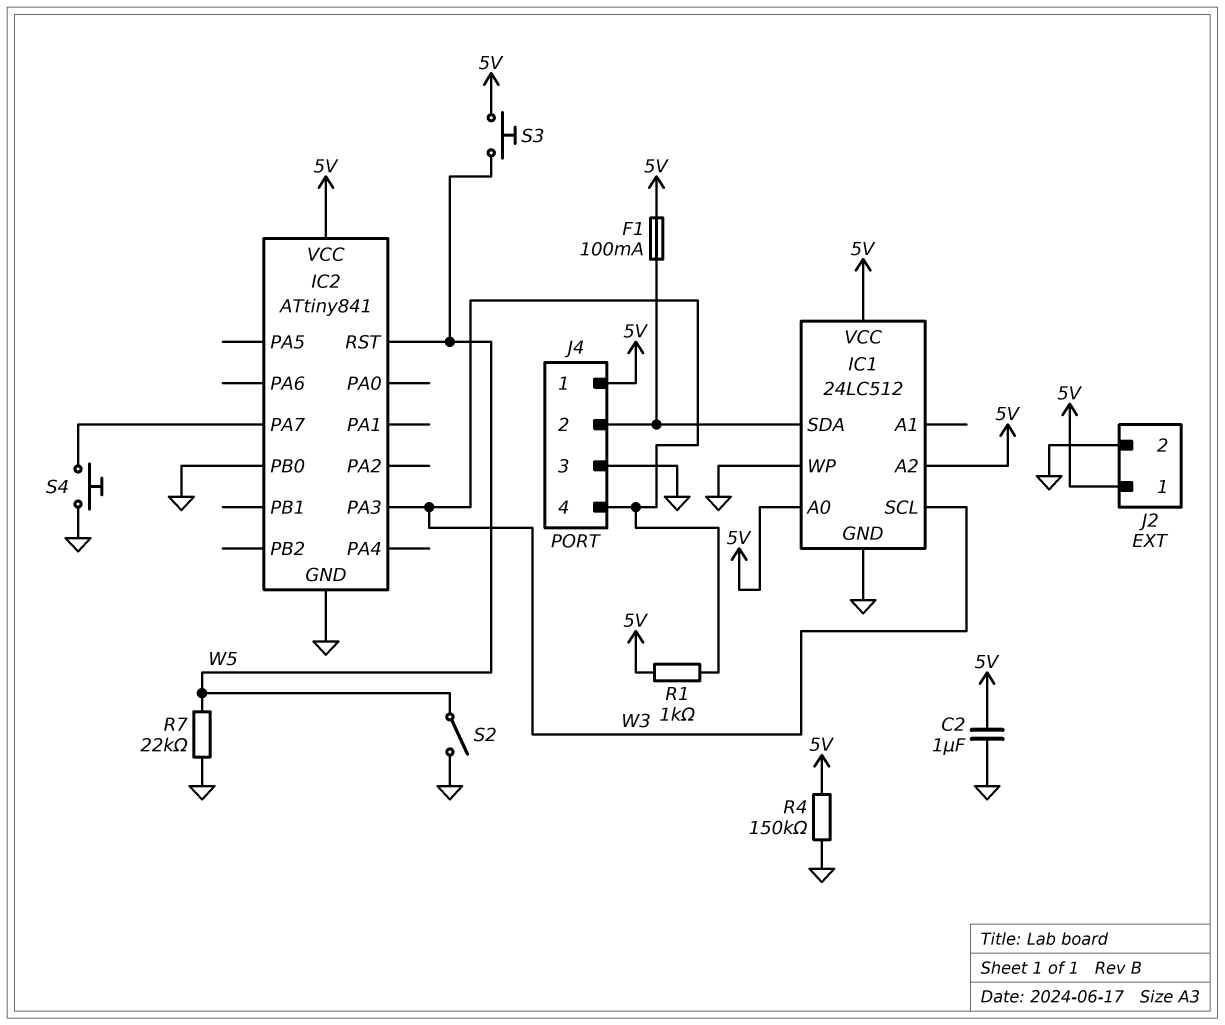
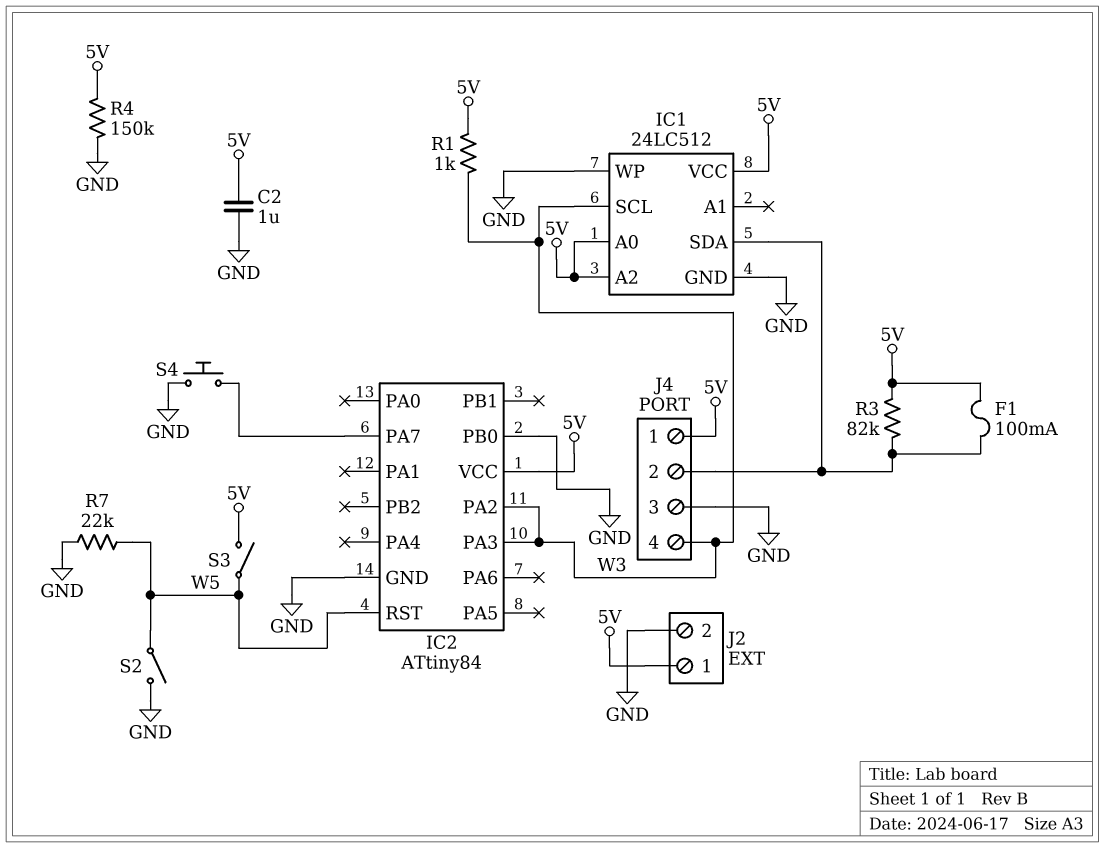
IC2: ATtiny841 -> ATtiny84
IC2 pin PA2: none -> W3
R3: none -> 82k (5V, IC1/SDA)
S3: button (5V, W5) -> switch (5V, W5)

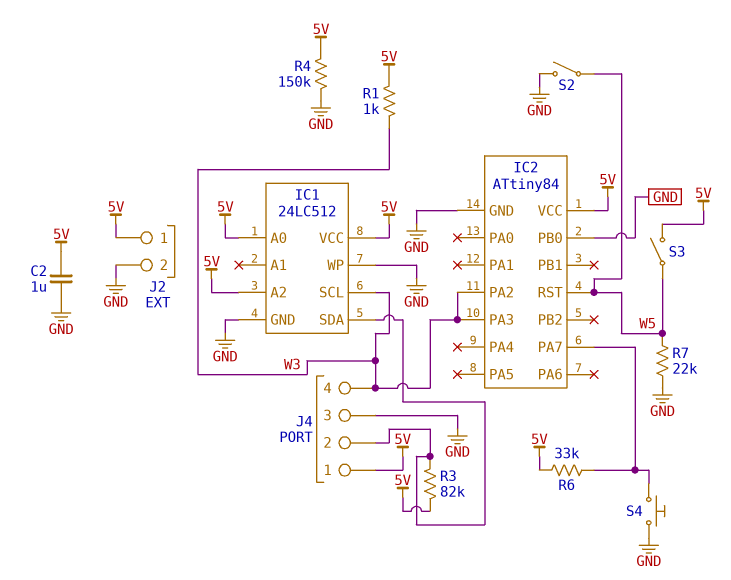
F1: 100mA (5V, IC1/SDA) -> none
R6: none -> 33k (5V, IC2/PA7)

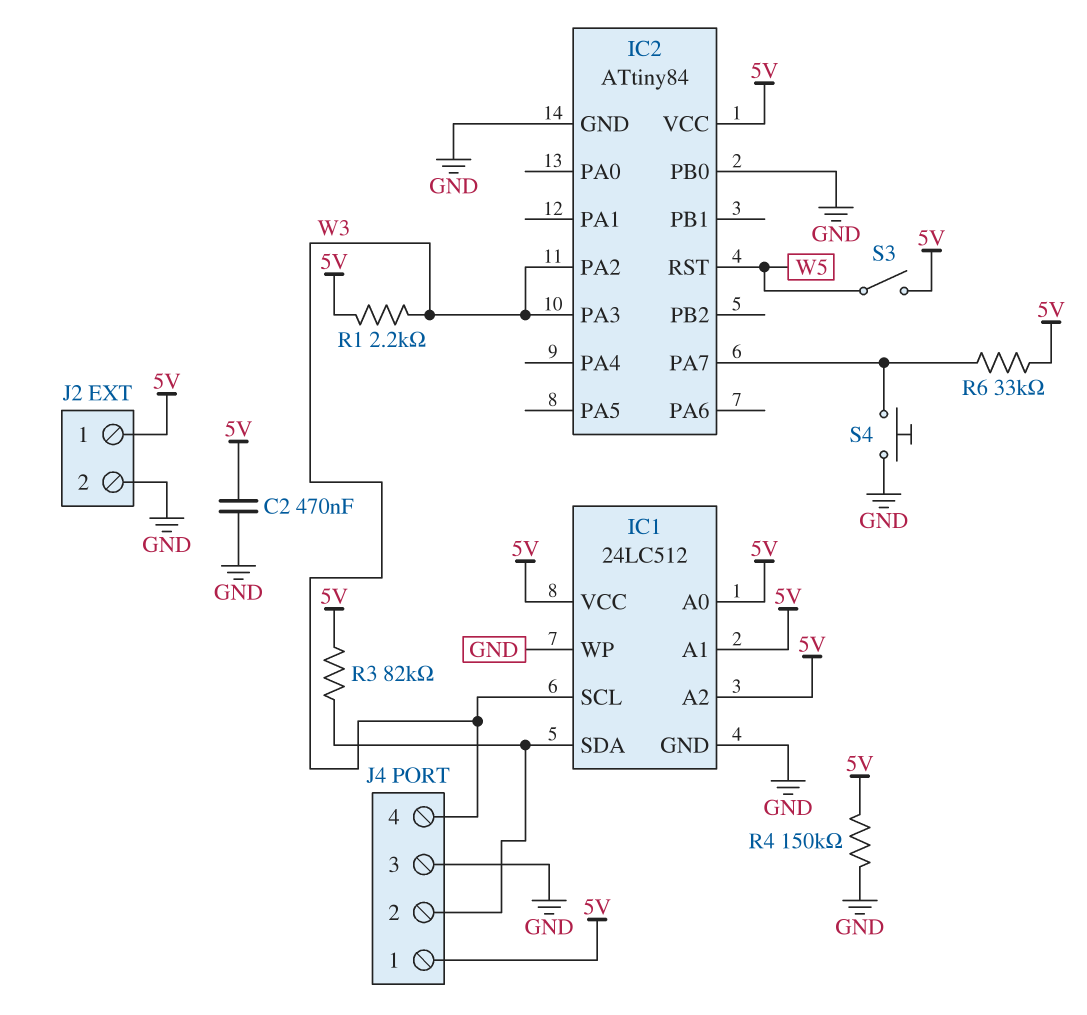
C2: 1uF (5V, GND) -> 470nF (5V, GND)
IC1 pin A1: none -> 5V
R1: 1k (5V, W3) -> 2.2k (5V, W3)
R7: 22k (GND, W5) -> none
S2: switch (GND, W5) -> none

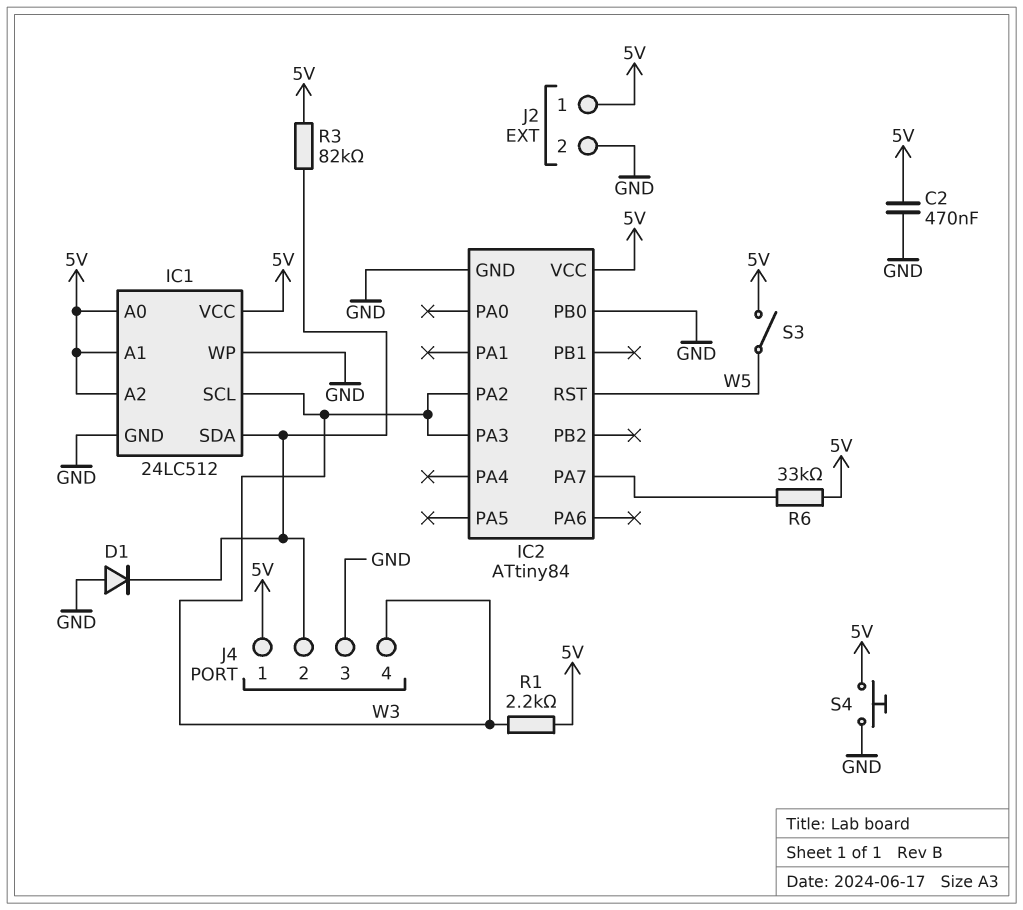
D1: none -> diode (A GND, K IC1/SDA)
R4: 150k (5V, GND) -> none
S4: button (GND, IC2/PA7) -> button (5V, GND)

